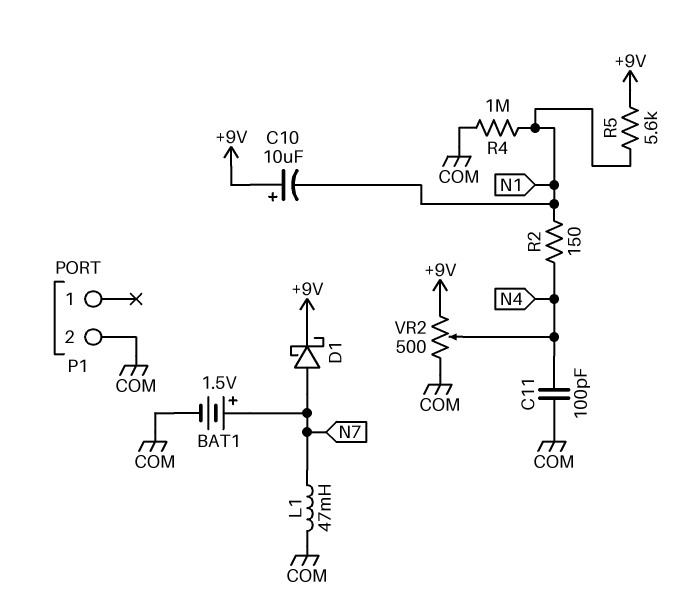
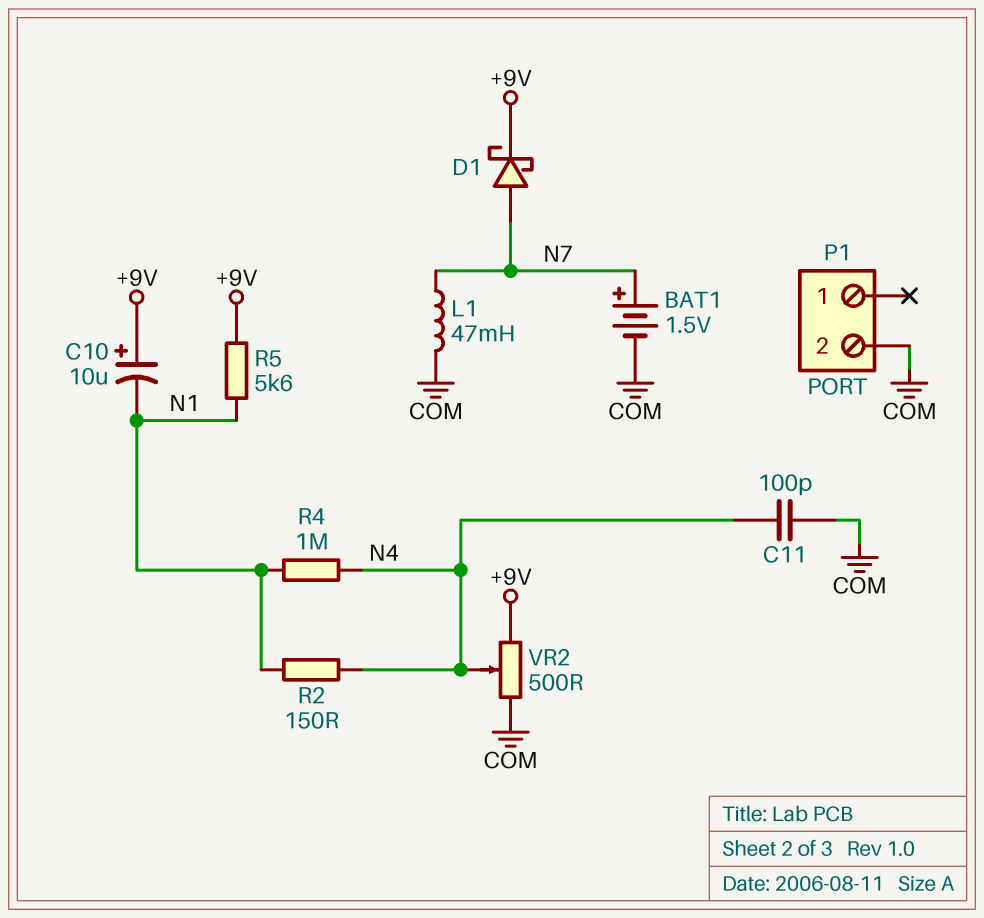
R4: 1M (COM, N1) -> 1M (N1, N4)

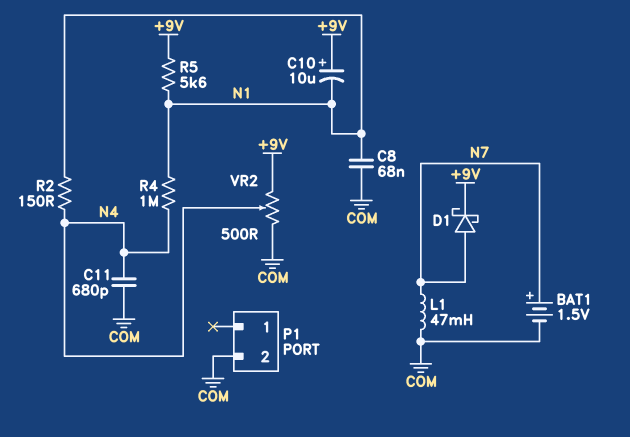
C8: none -> 68nF (COM, N1)
C11: 100pF (COM, N4) -> 680pF (COM, N4)

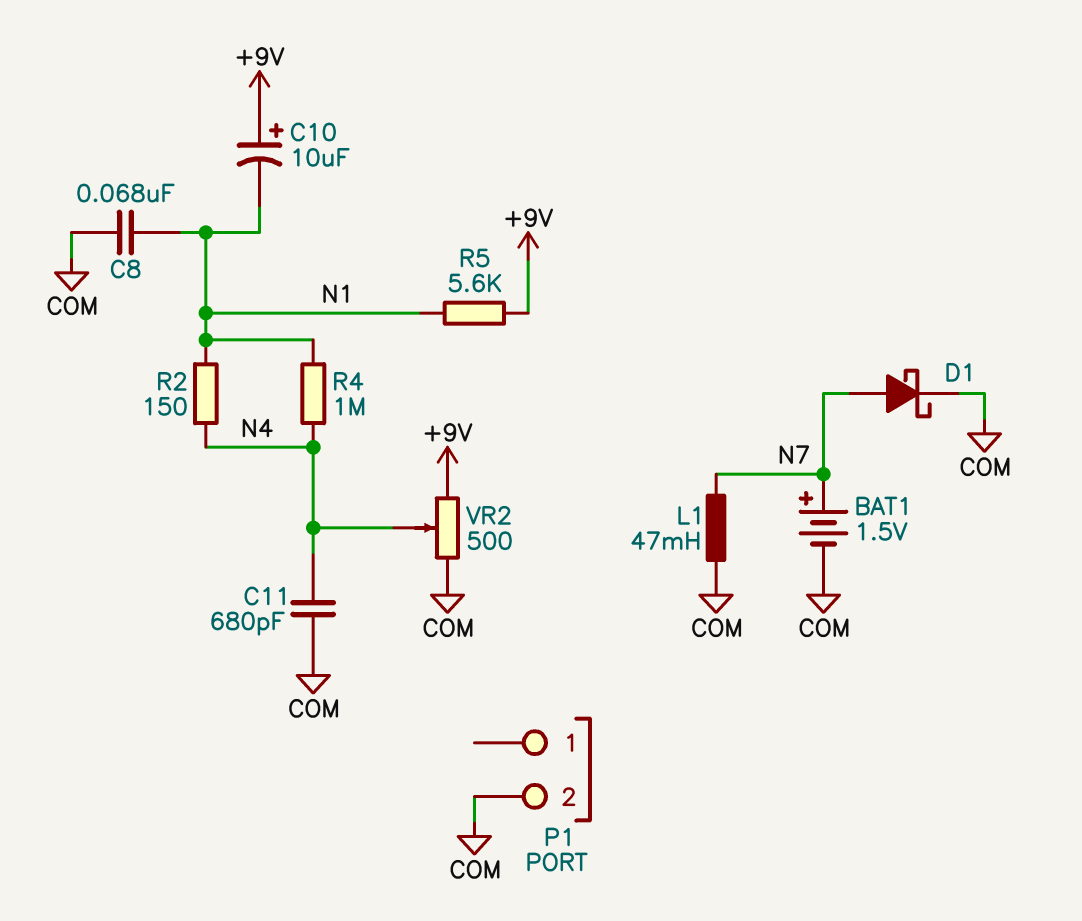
D1: schottky (A N7, K +9V) -> schottky (A N7, K COM)

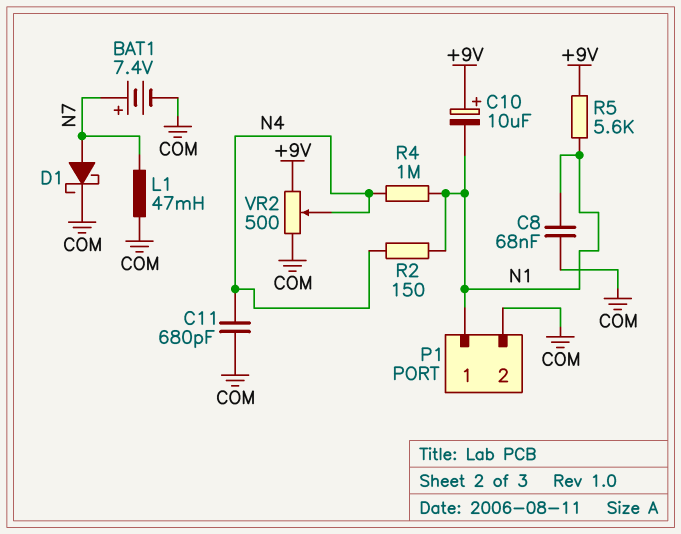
BAT1: 1.5V (plus N7, minus COM) -> 7.4V (plus N7, minus COM)
P1 pin 1: none -> N1

